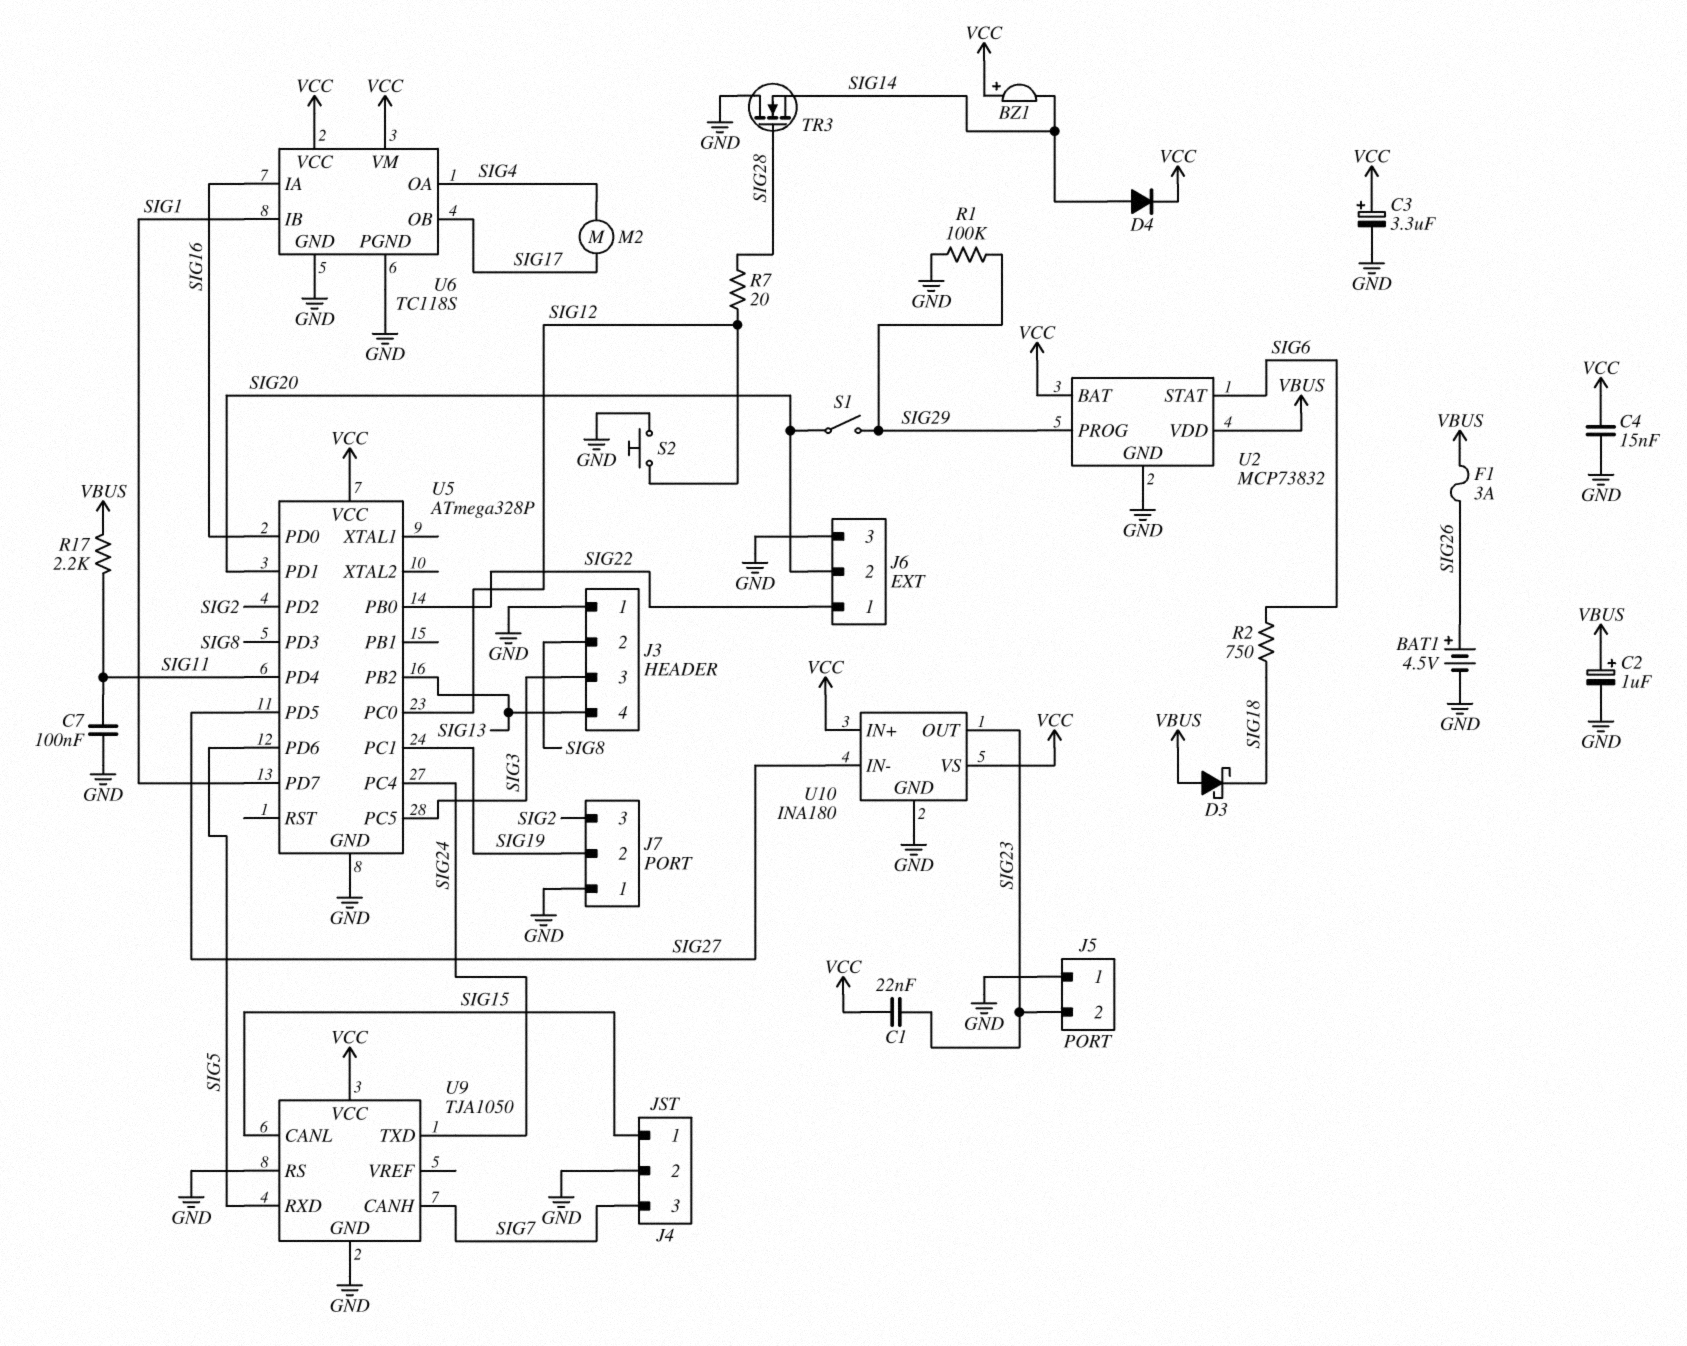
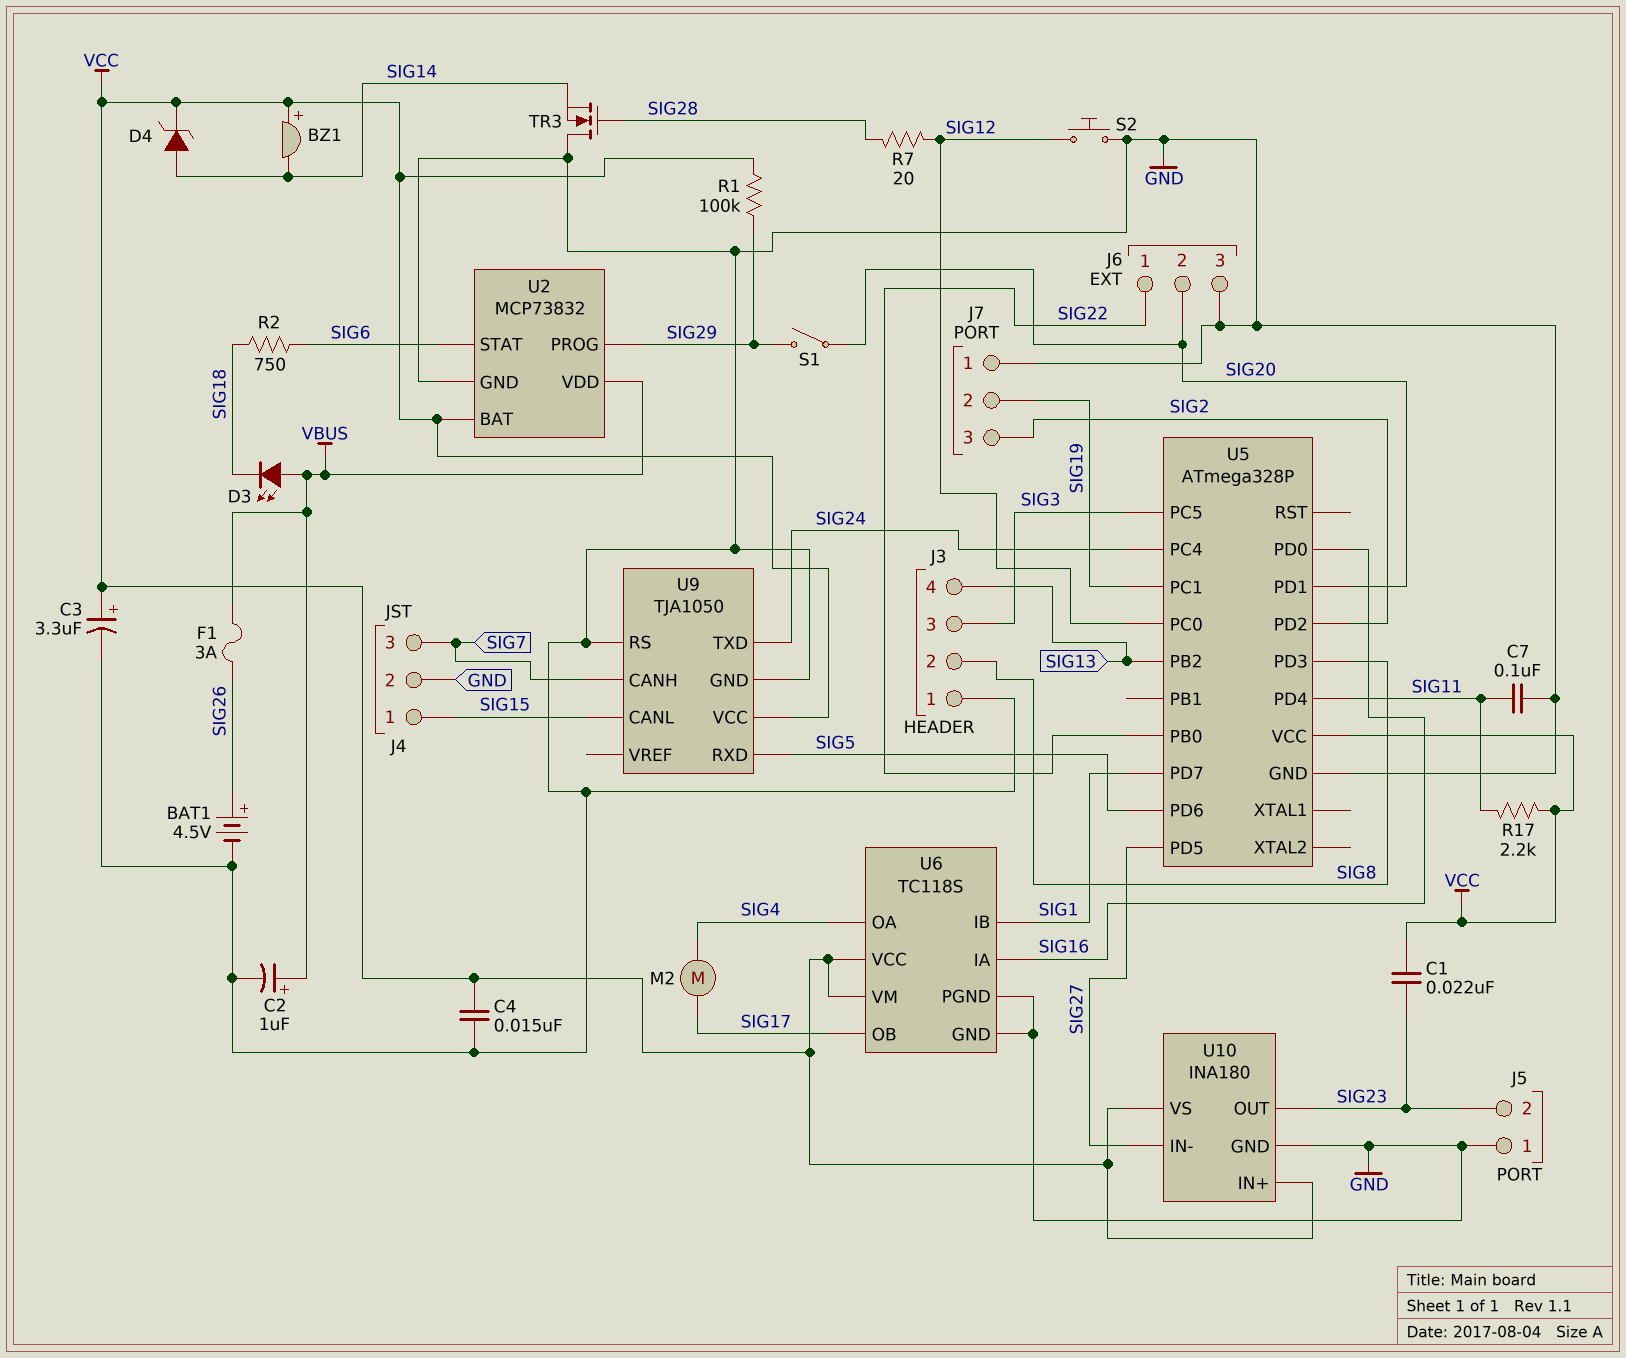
D3: schottky (A VBUS, K SIG18) -> LED (A VBUS, K SIG18)
D4: diode (A SIG14, K VCC) -> zener (A SIG14, K VCC)
R1: 100k (GND, SIG29) -> 100k (SIG29, VCC)
R17: 2.2k (SIG11, VBUS) -> 2.2k (SIG11, VCC)

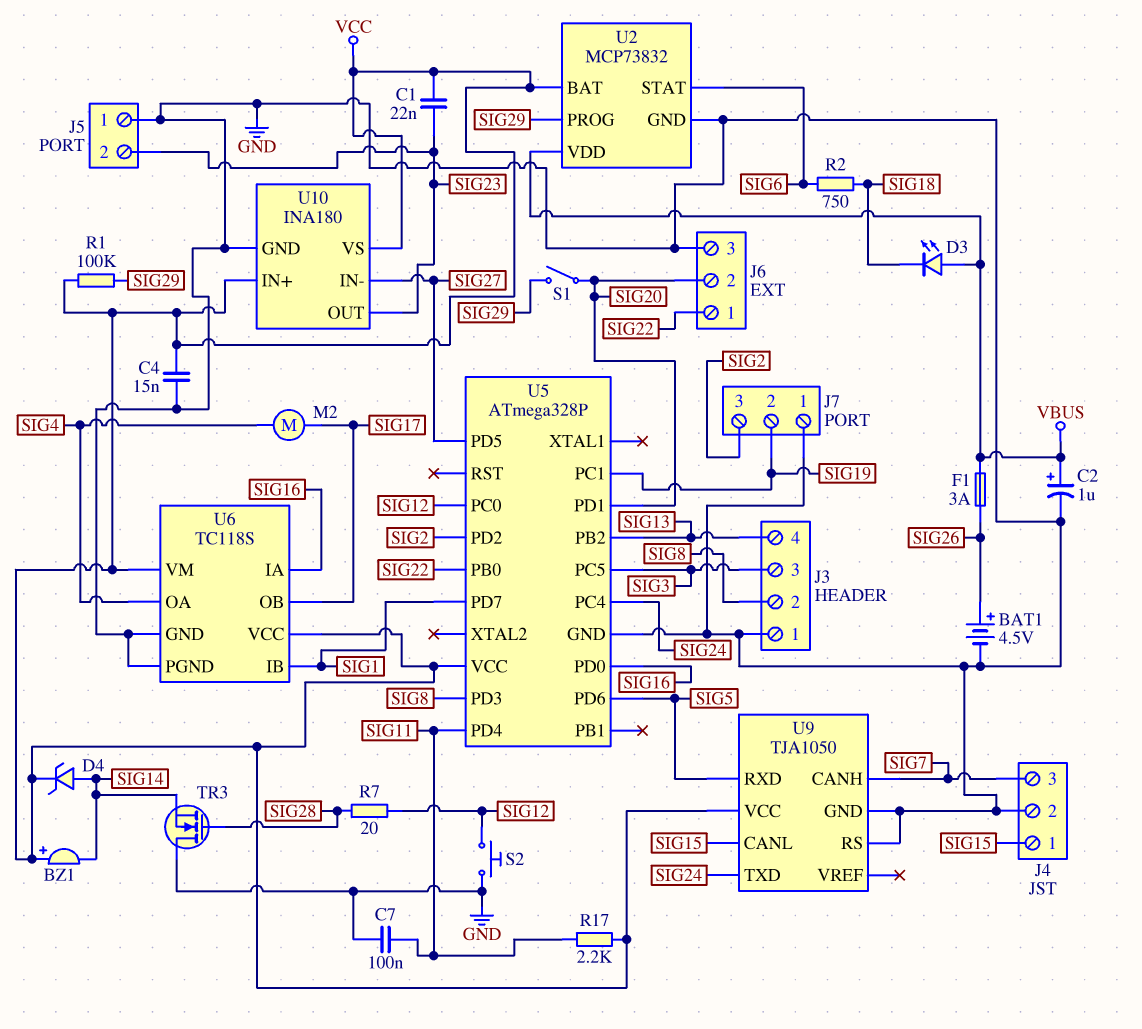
C3: 3.3uF (plus VCC, minus GND) -> none

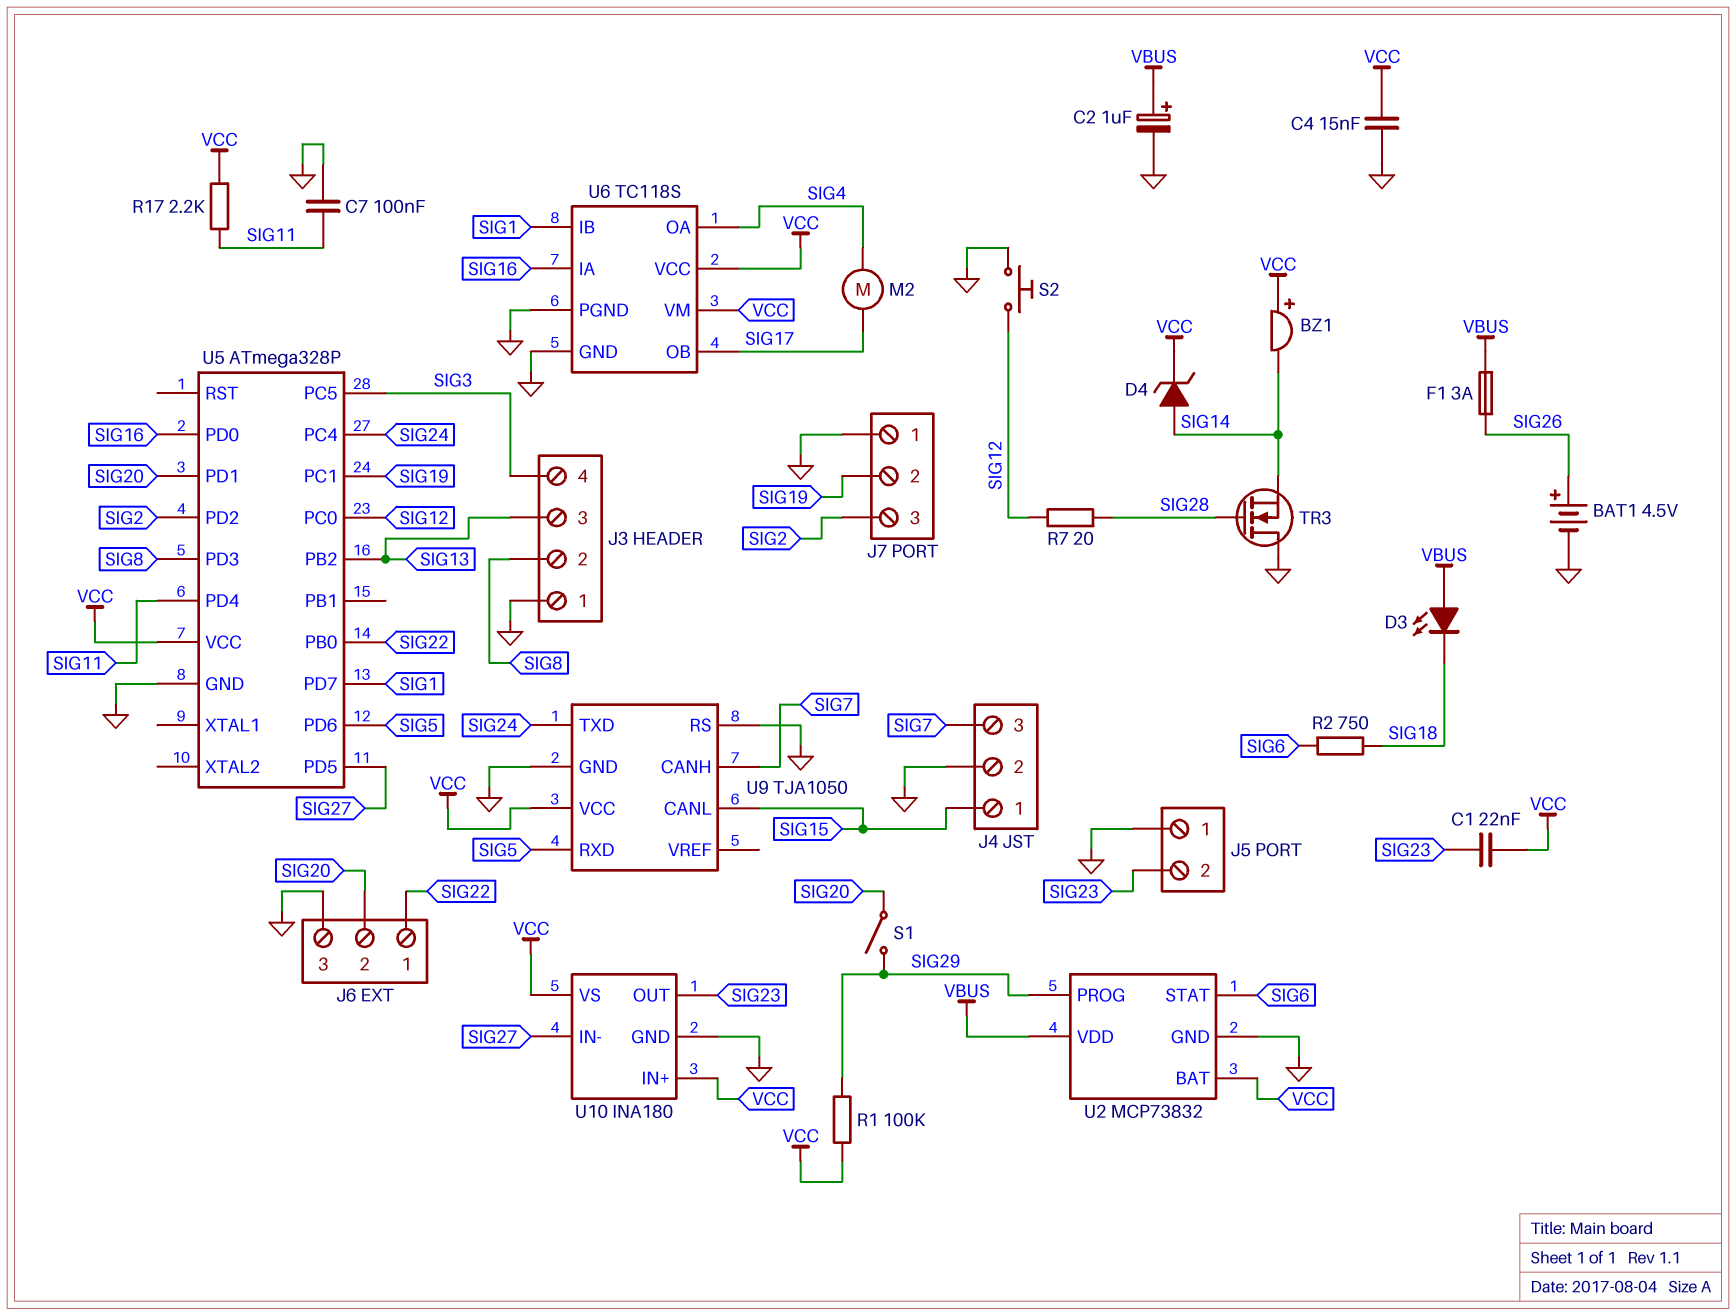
J3 pin 3: SIG3 -> SIG13
J3 pin 4: SIG13 -> SIG3

